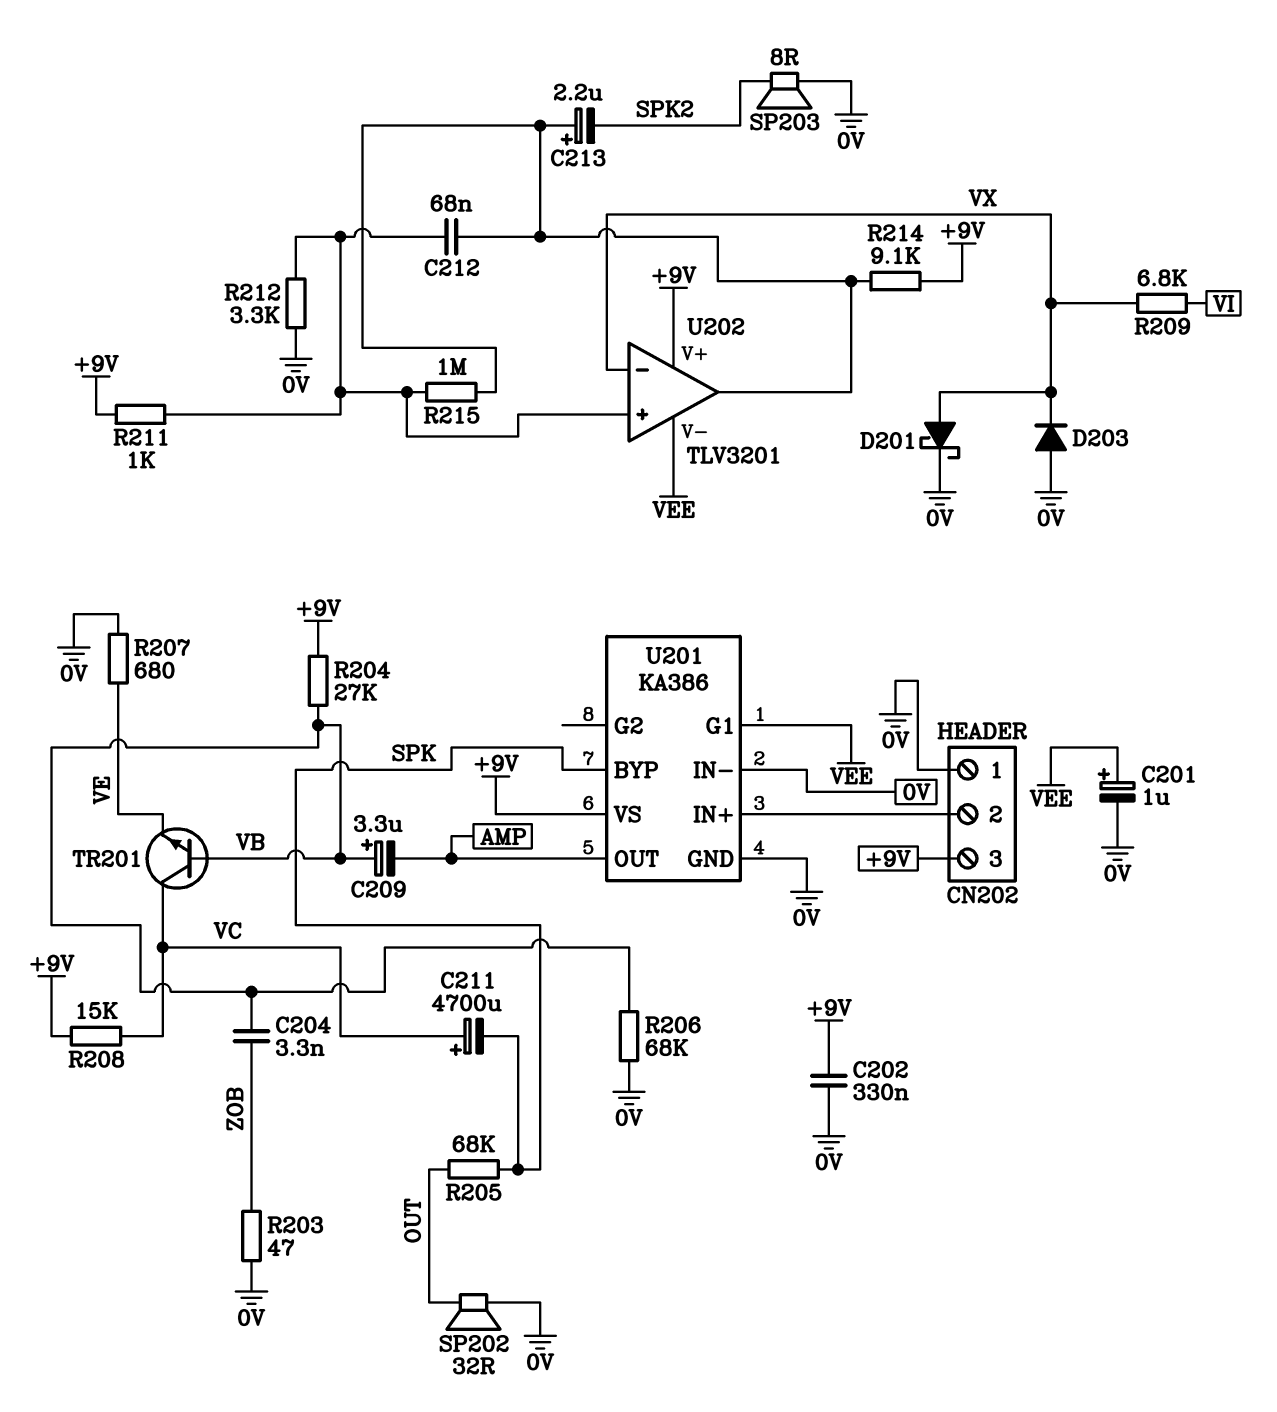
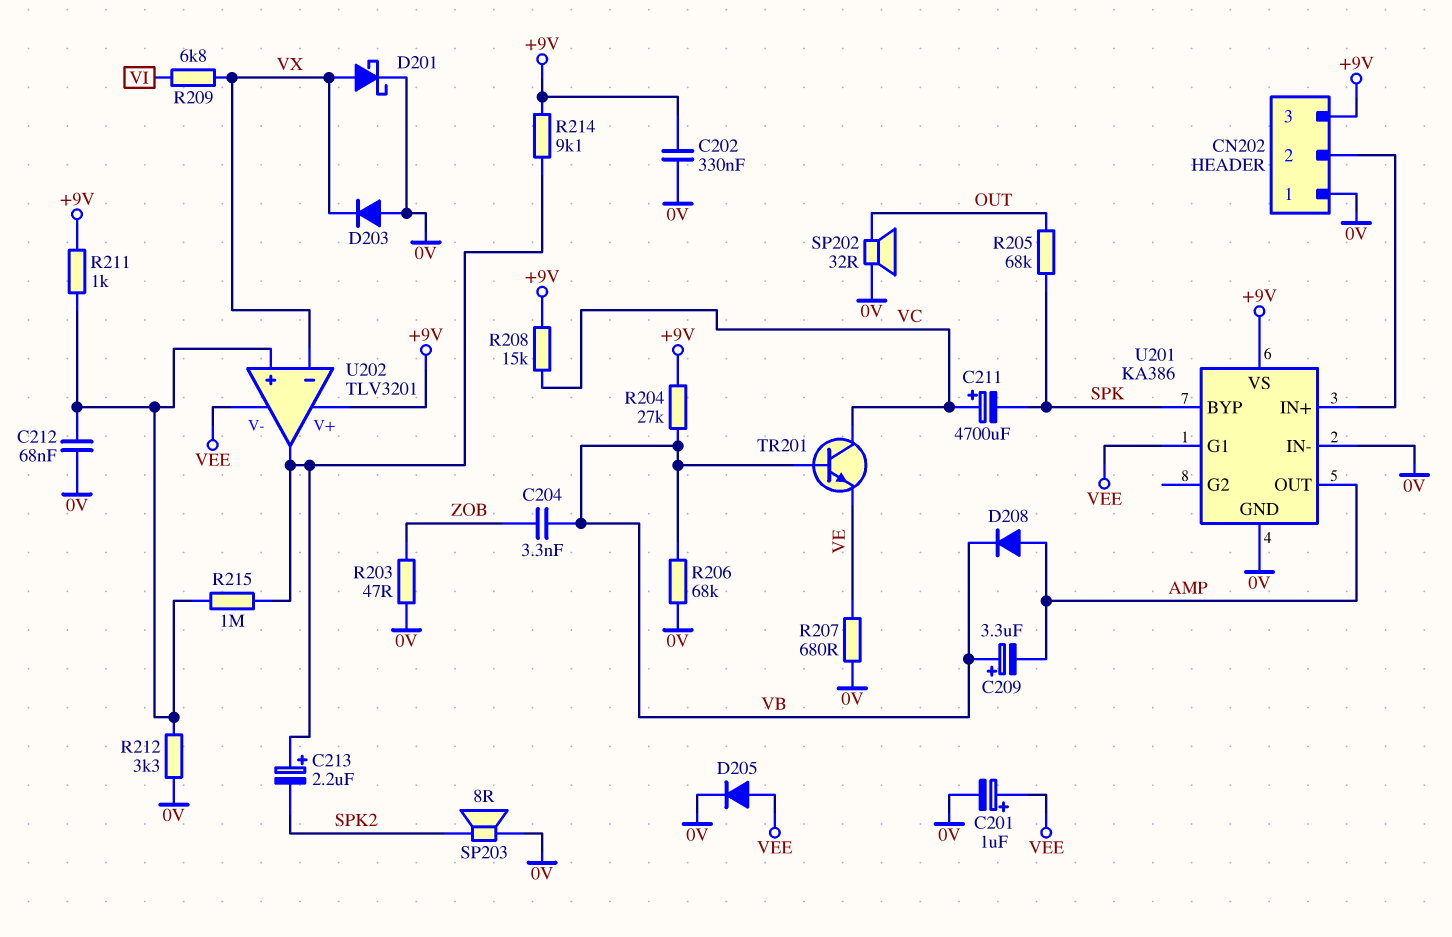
C212: 68nF (U202/in+, U202/out) -> 68nF (0V, U202/in+)
D205: none -> diode (A VEE, K 0V)
D208: none -> diode (A AMP, K VB)

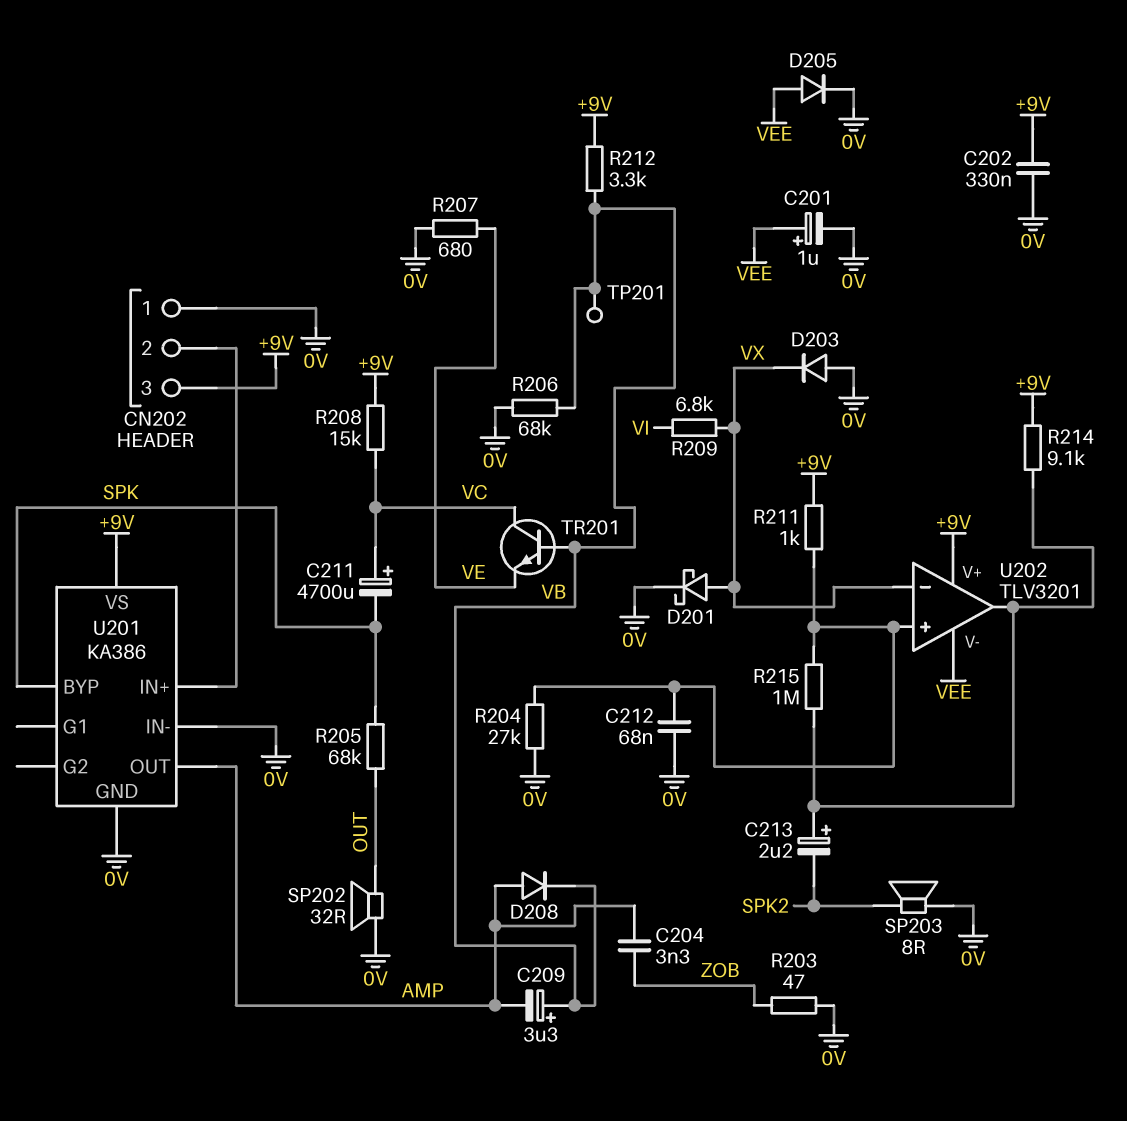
C204: 3.3nF (VB, ZOB) -> 3.3nF (AMP, ZOB)
R204: 27k (+9V, VB) -> 27k (0V, U202/in+)
R212: 3.3k (0V, U202/in+) -> 3.3k (+9V, VB)
TP201: none -> test point (VB)
U201 pin G1: VEE -> none

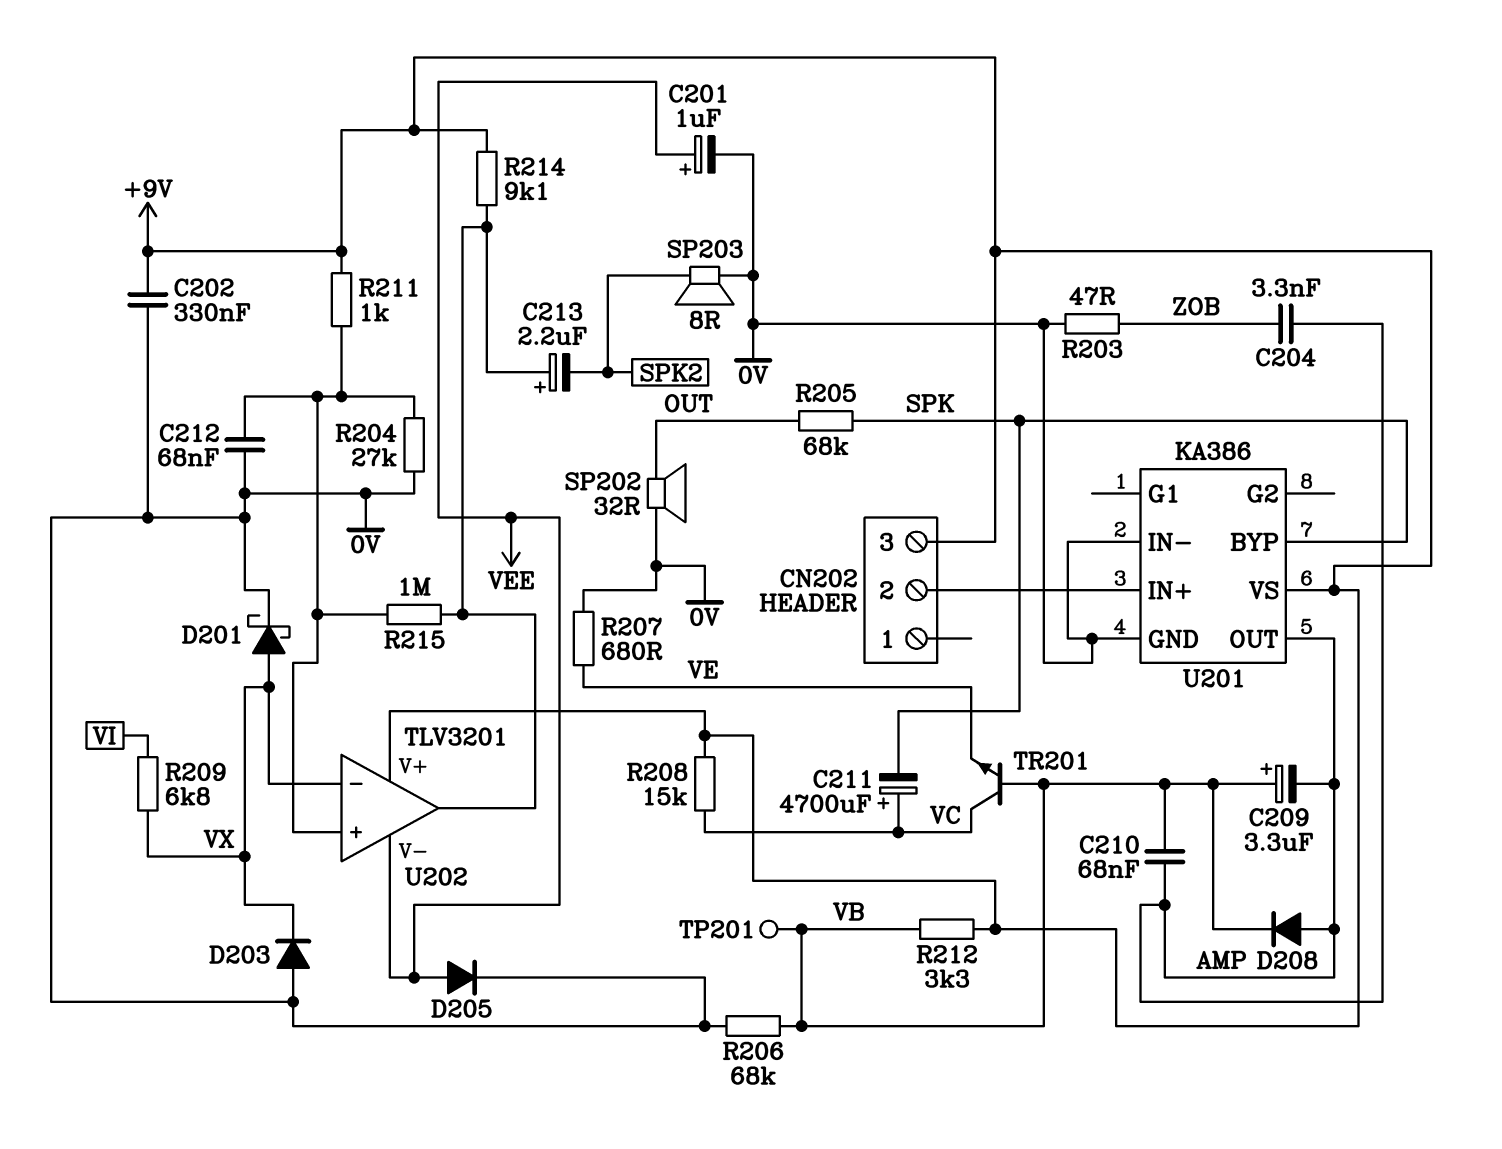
C210: none -> 68nF (AMP, VB)
CN202 pin 1: 0V -> none

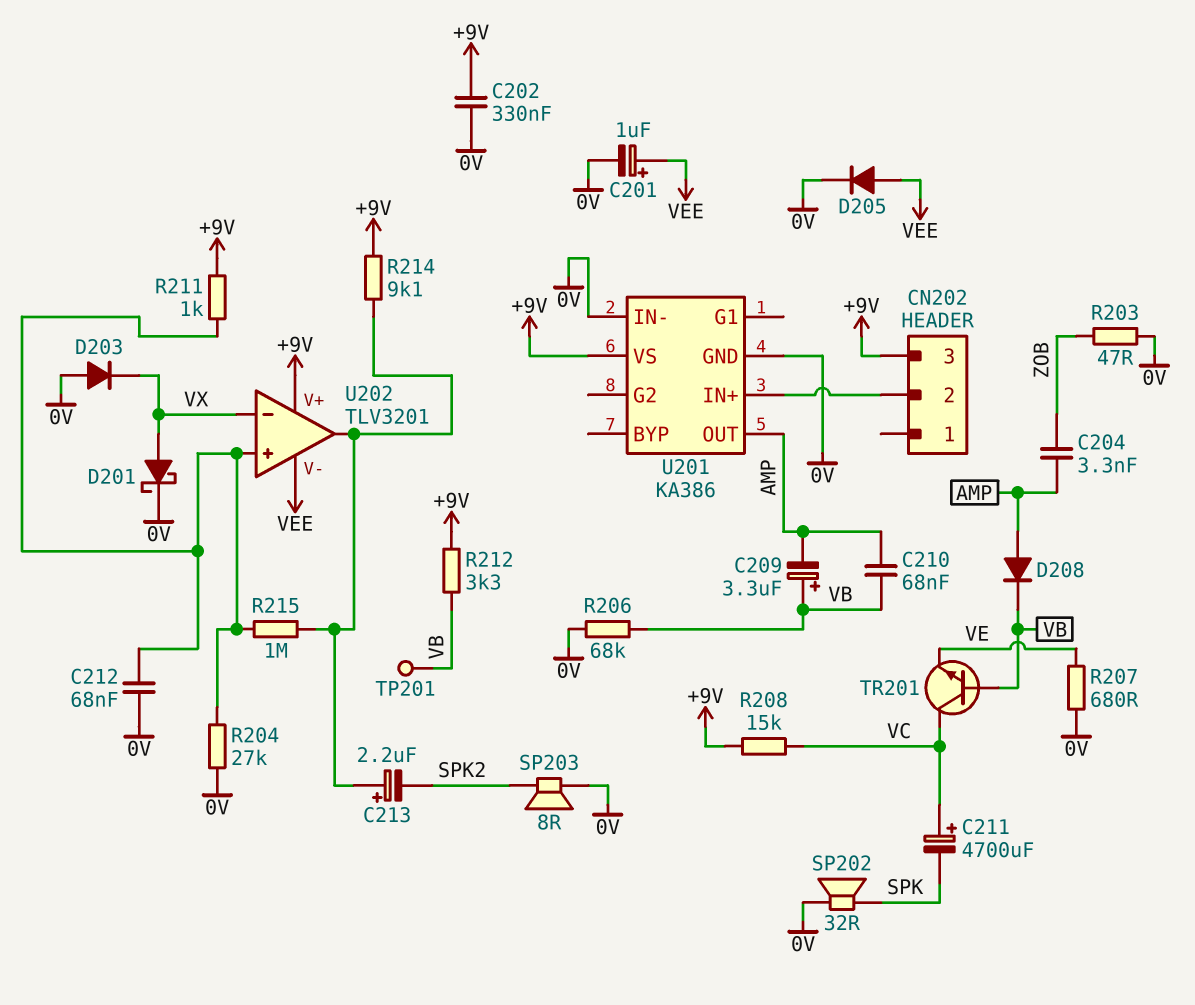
R205: 68k (OUT, SPK) -> none
R209: 6.8k (VI, VX) -> none
SP202: speaker 32R (0V, OUT) -> speaker 32R (0V, SPK)
U201 pin BYP: SPK -> none

